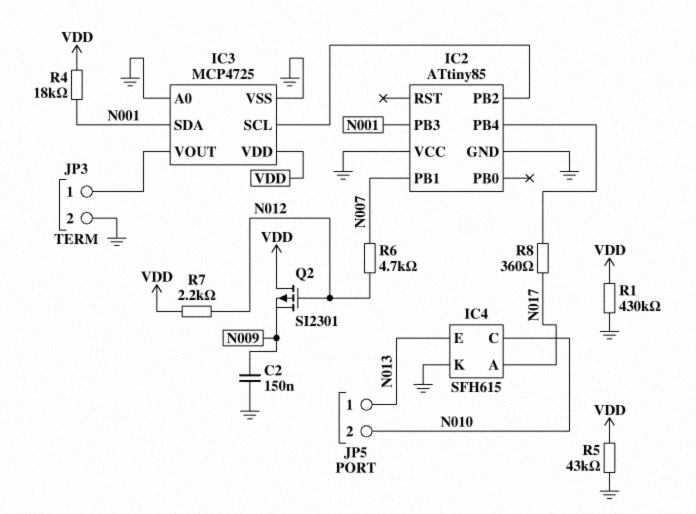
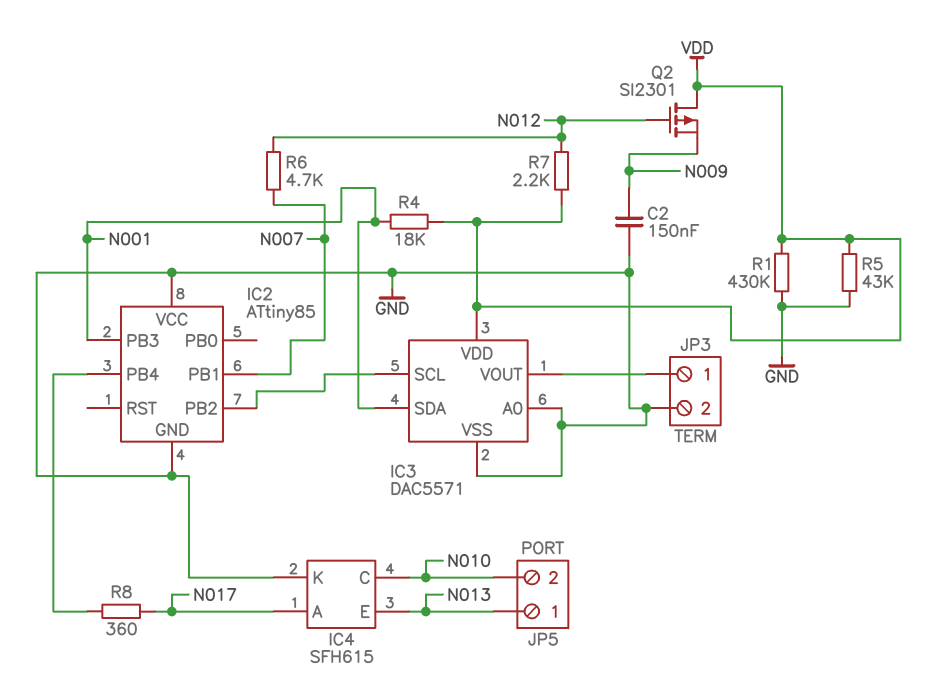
IC3: MCP4725 -> DAC5571

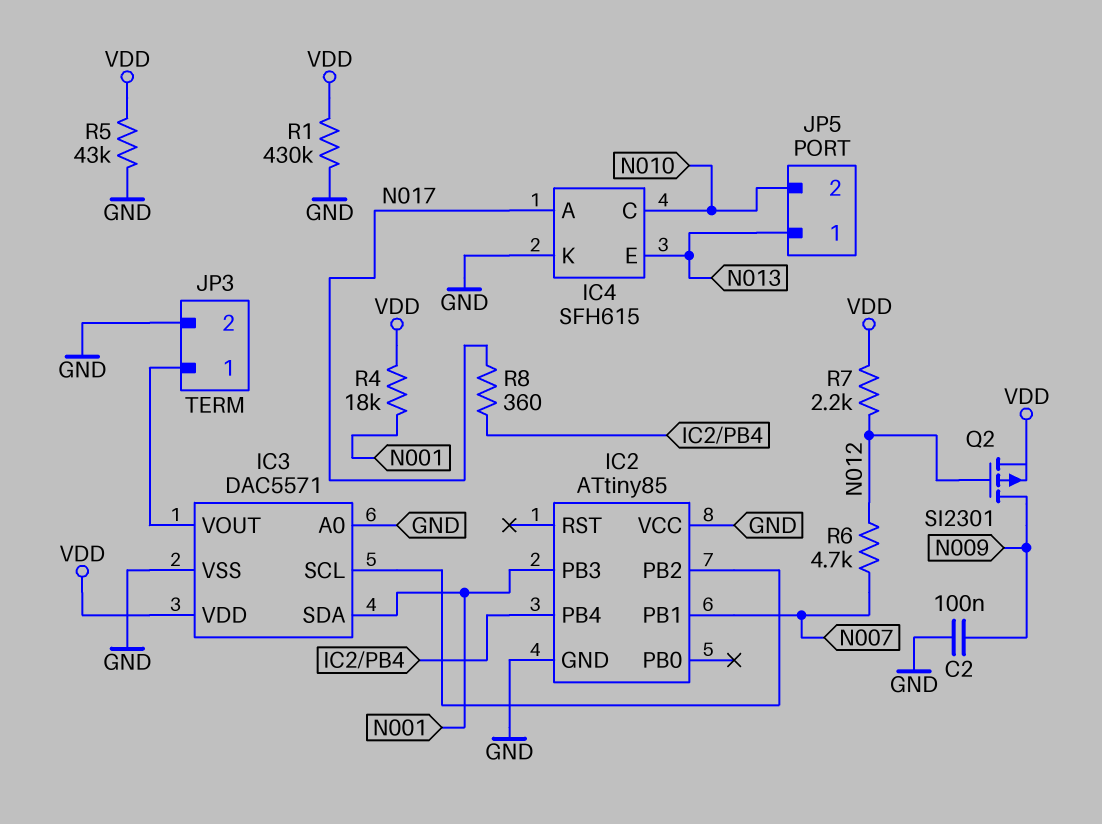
C2: 150nF (GND, N009) -> 100nF (GND, N009)
Q2: PMOS SI2301 (G N012, D VDD, S N009) -> PMOS SI2301 (G N012, D N009, S VDD)

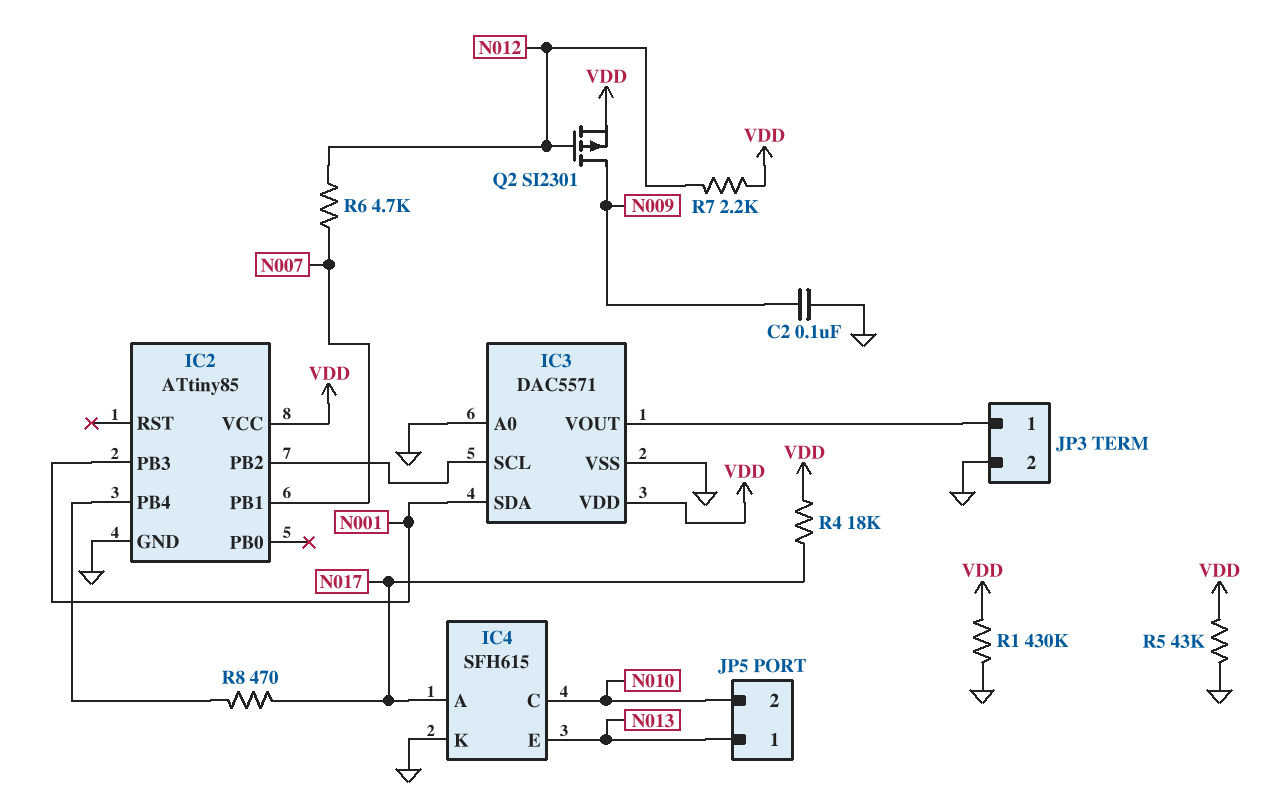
IC2 pin VCC: GND -> VDD
R4: 18k (N001, VDD) -> 18k (N017, VDD)
R8: 360 (IC2/PB4, N017) -> 470 (IC2/PB4, N017)

